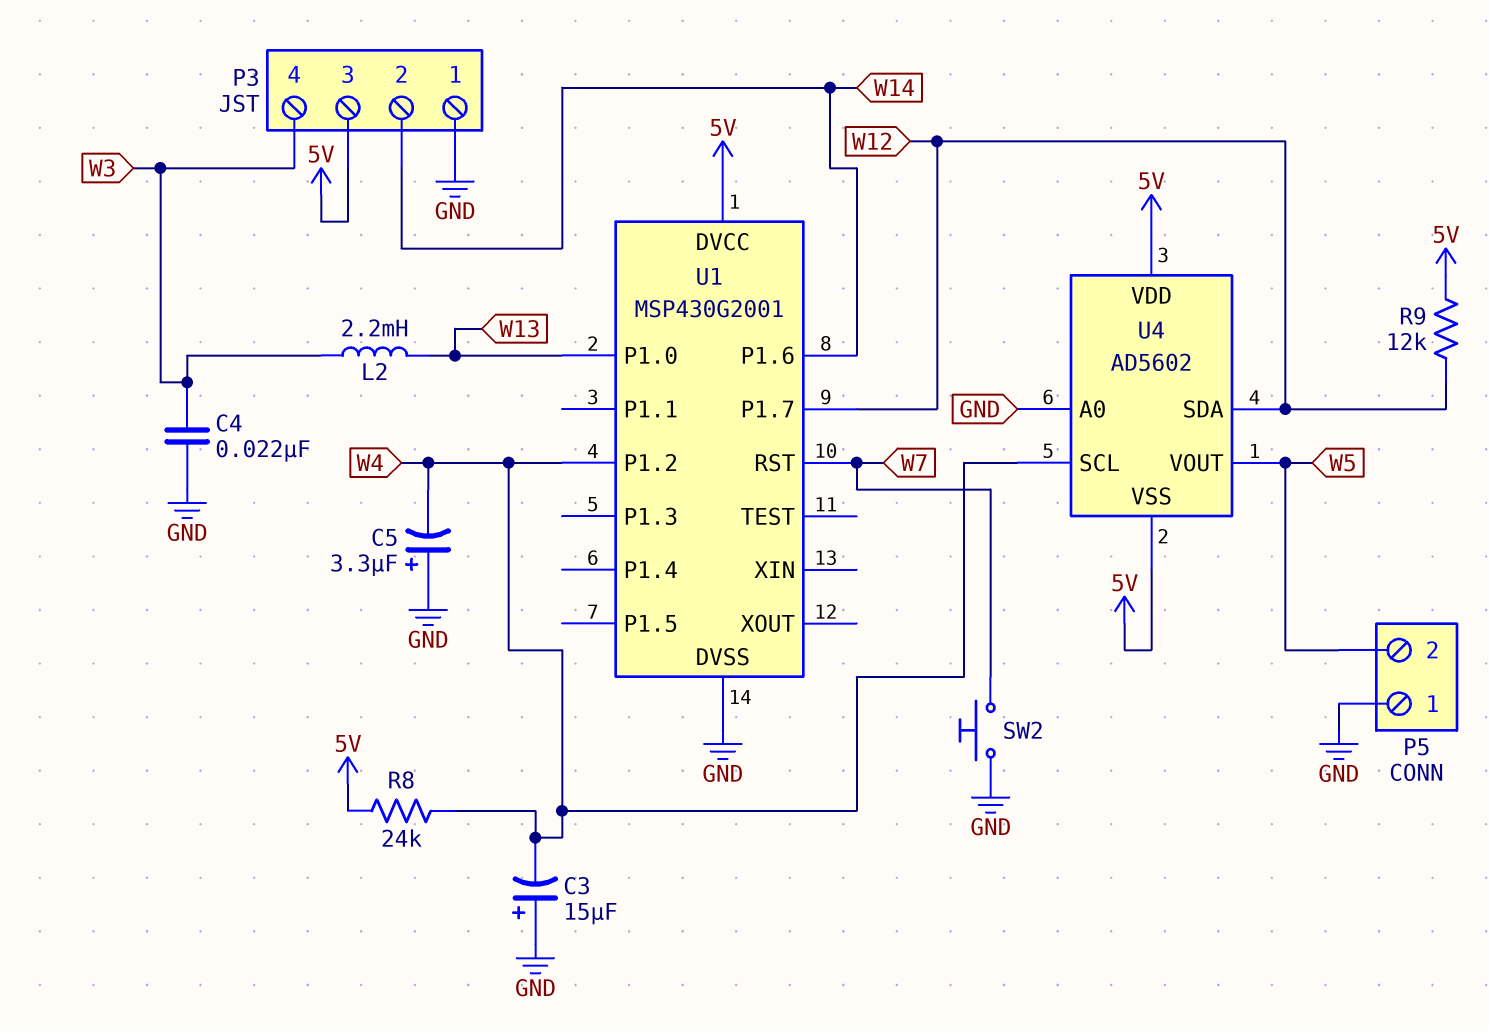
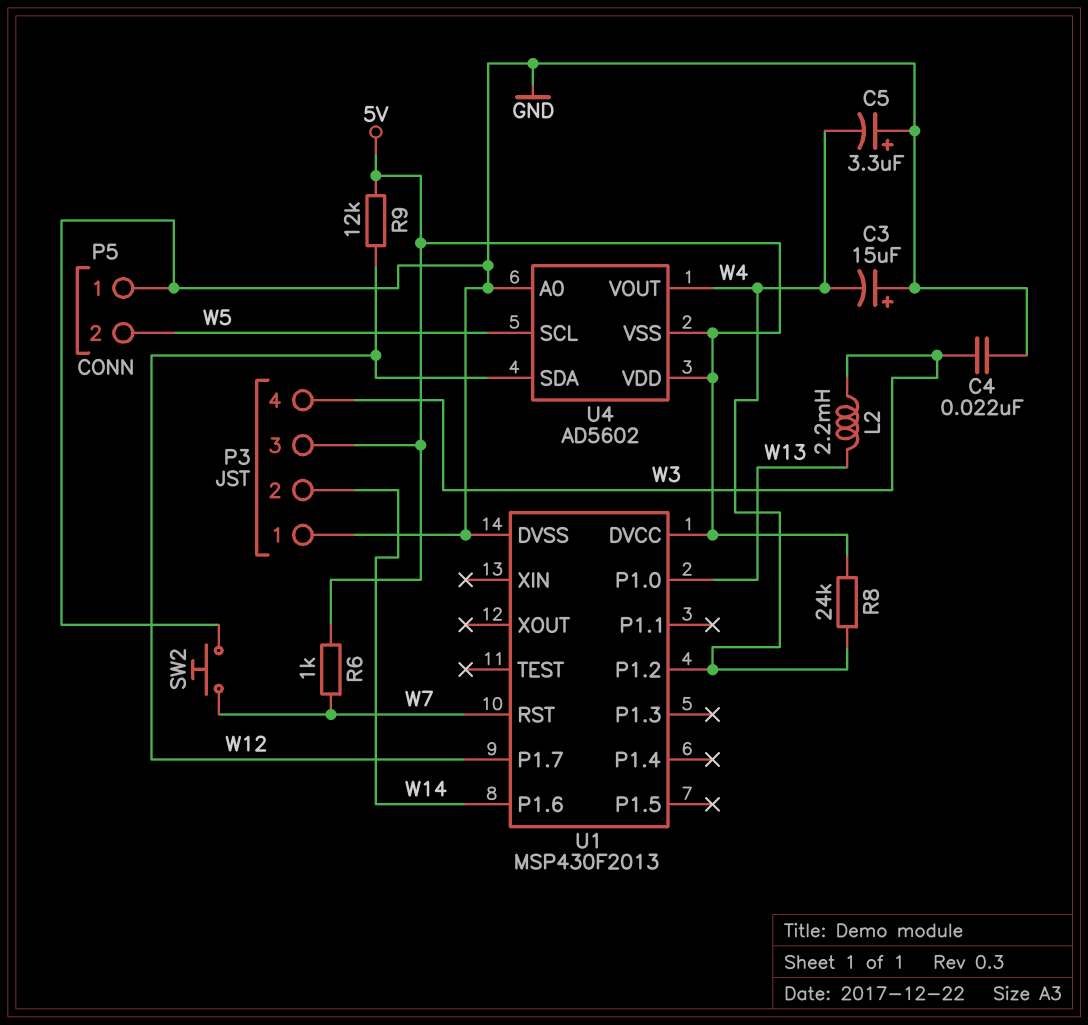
R6: none -> 1k (5V, W7)
U1: MSP430G2001 -> MSP430F2013
U4 pin SCL: W4 -> W5
U4 pin VOUT: W5 -> W4

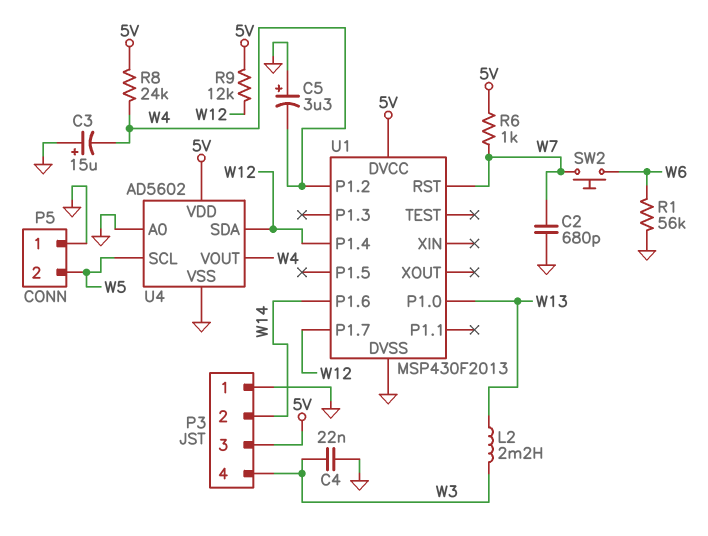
C2: none -> 680pF (GND, W7)
R1: none -> 56k (GND, W6)
SW2: button (GND, W7) -> button (W6, W7)
U1 pin P1.4: none -> W12
U4 pin VSS: 5V -> GND

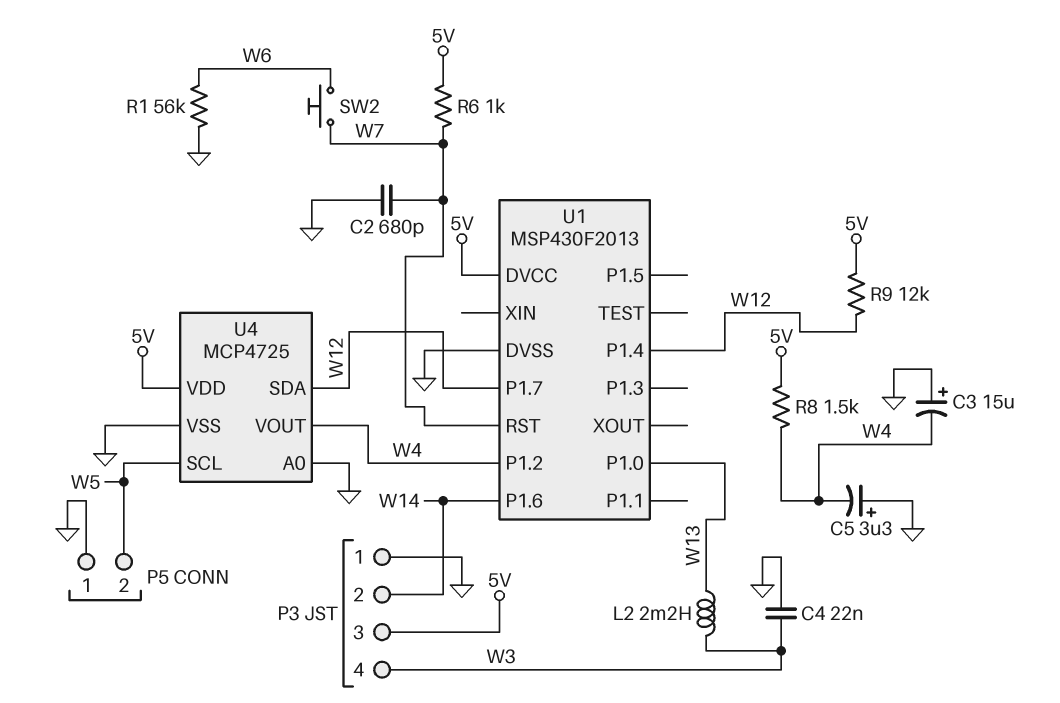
R8: 24k (5V, W4) -> 1.5k (5V, W4)
U4: AD5602 -> MCP4725

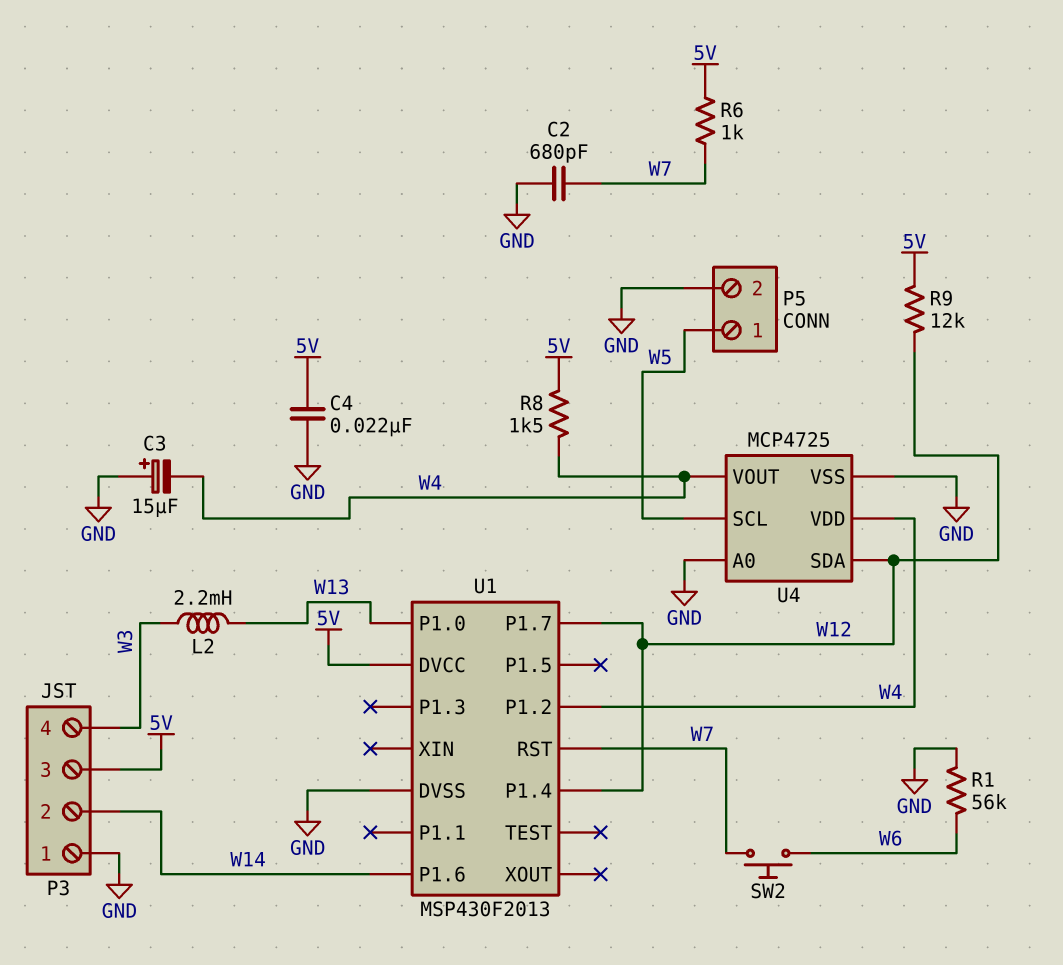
C4: 22nF (GND, W3) -> 22nF (5V, GND)
C5: 3.3uF (plus GND, minus W4) -> none
P5 pin 1: GND -> W5
P5 pin 2: W5 -> GND
U4 pin VDD: 5V -> W4

